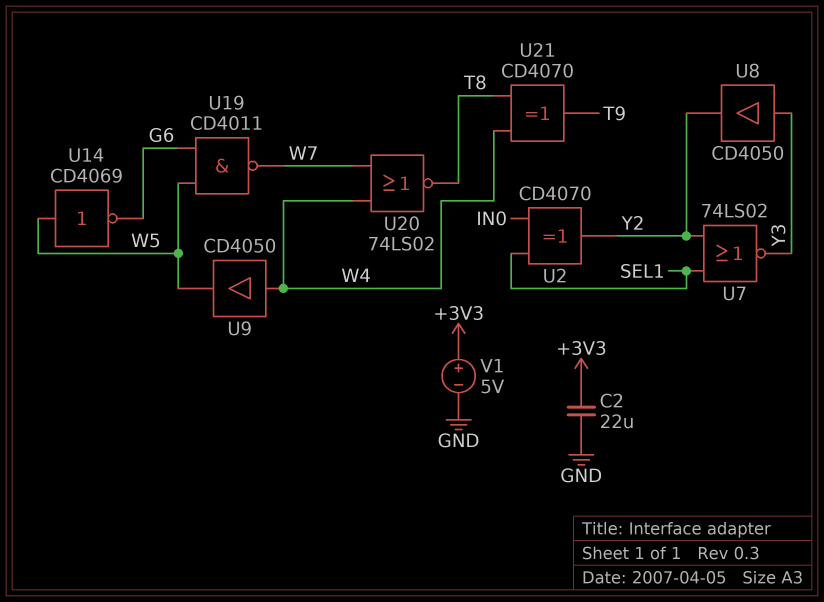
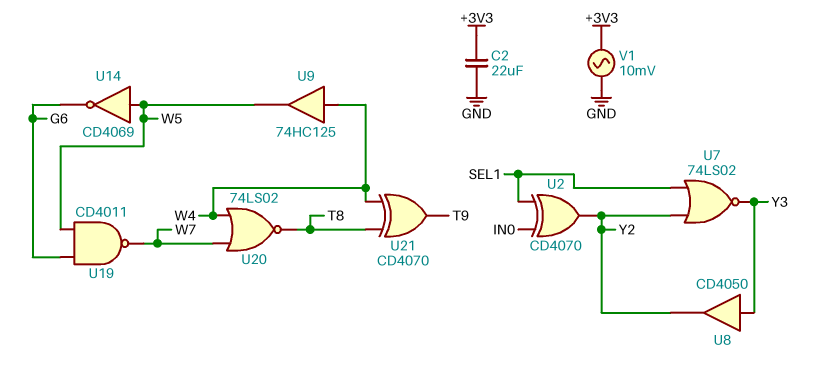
U9: buffer CD4050 (in W4, out W5) -> buffer 74HC125 (in W4, out W5)
V1: 5V (plus +3V3, minus GND) -> AC 10mV (+3V3, GND)

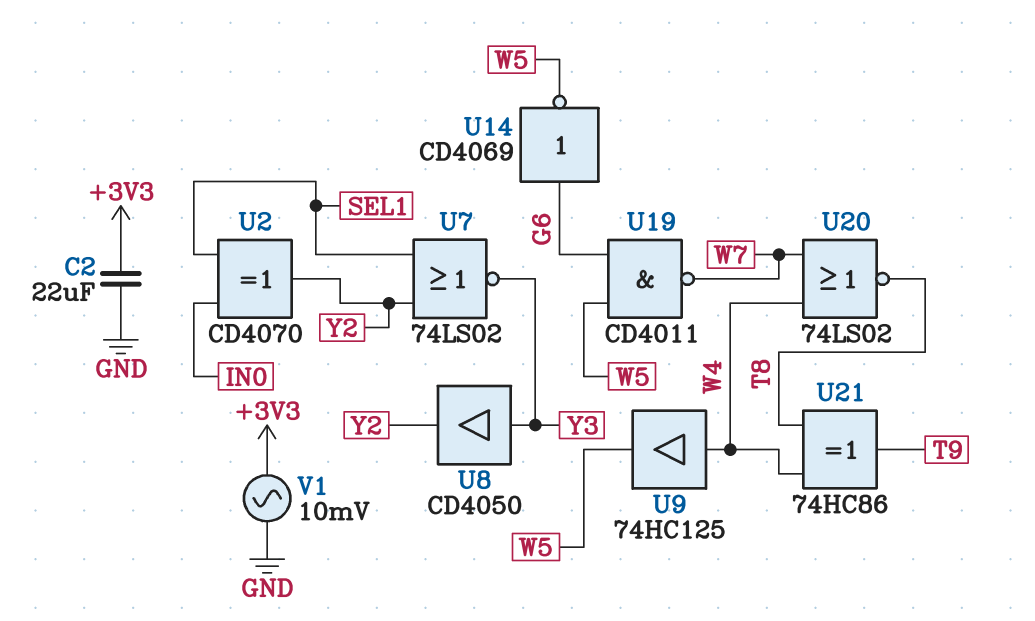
U14: NOT CD4069 (in W5, out G6) -> NOT CD4069 (in G6, out W5)
U21: XOR CD4070 (in T8, in W4, out T9) -> XOR 74HC86 (in T8, in W4, out T9)

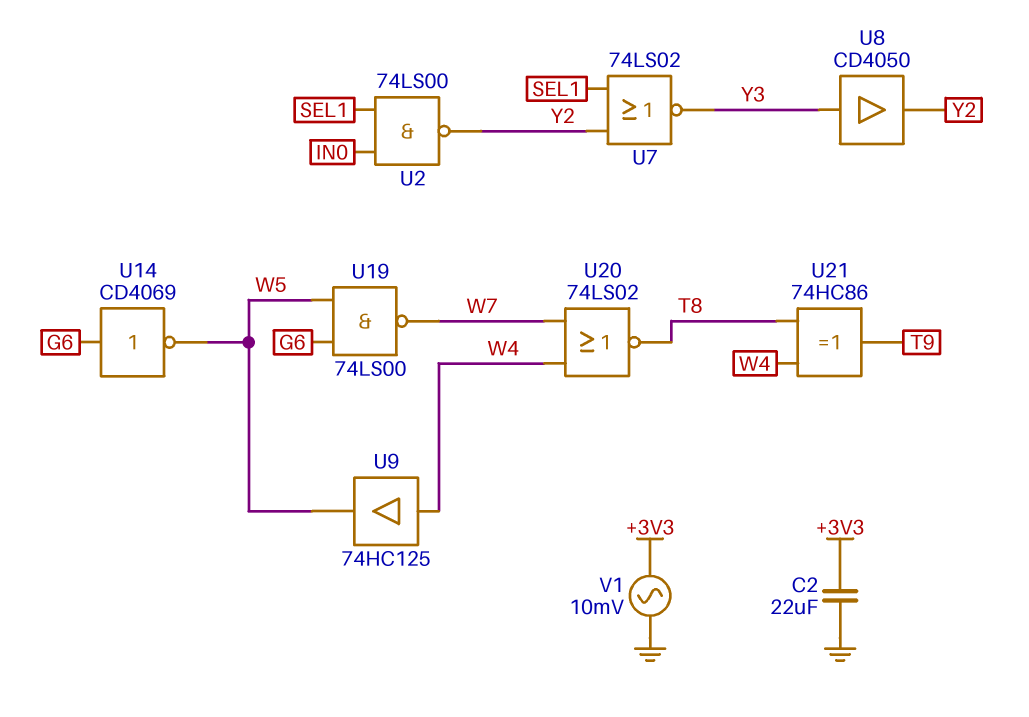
U2: XOR CD4070 (in IN0, in SEL1, out Y2) -> NAND 74LS00 (in IN0, in SEL1, out Y2)
U19: NAND CD4011 (in G6, in W5, out W7) -> NAND 74LS00 (in G6, in W5, out W7)

